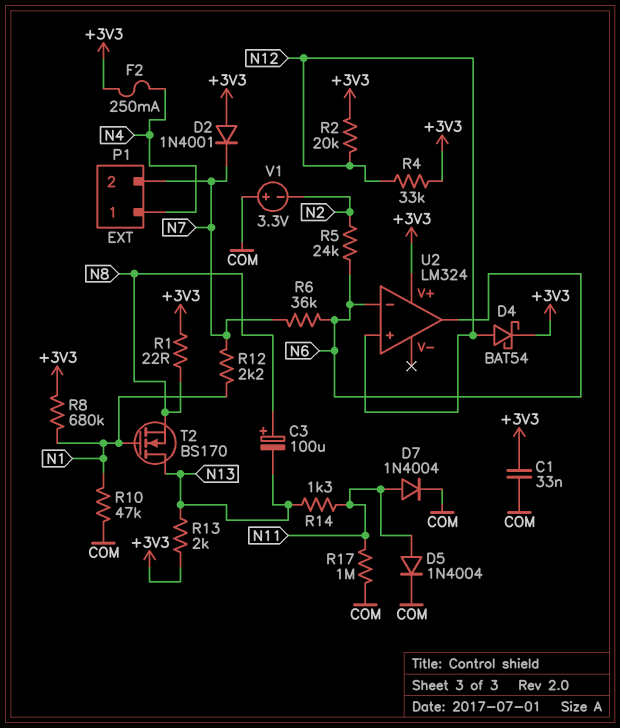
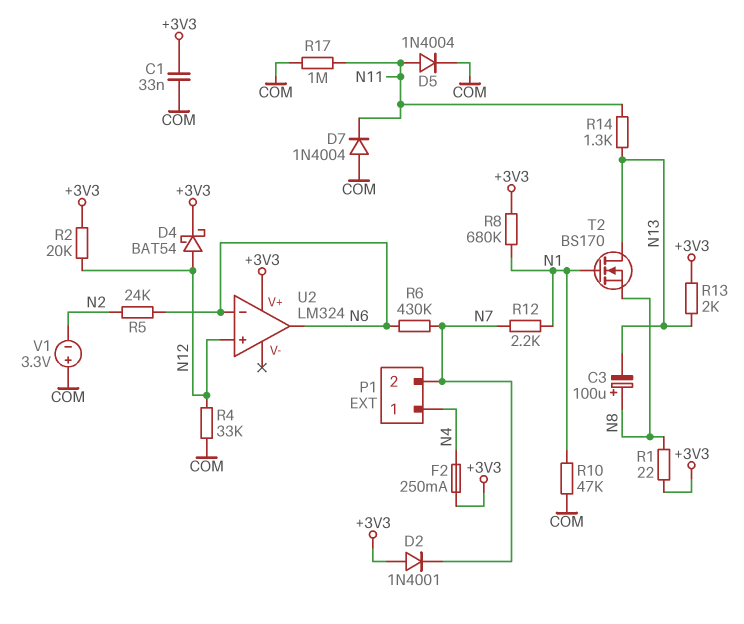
D7: diode 1N4004 (A N11, K COM) -> diode 1N4004 (A COM, K N11)
R4: 33k (+3V3, N12) -> 33k (COM, N12)
R6: 36k (N6, N7) -> 430k (N6, N7)

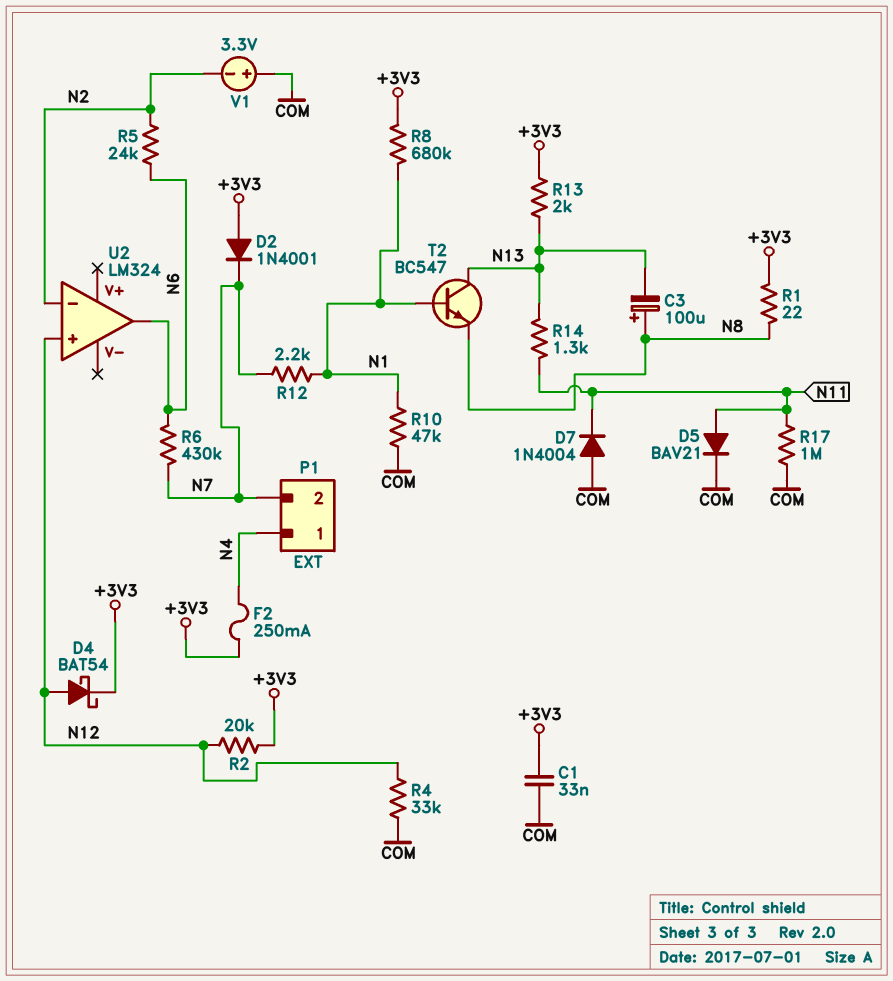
D5: diode 1N4004 (A N11, K COM) -> diode BAV21 (A N11, K COM)
T2: NMOS BS170 (G N1, D N13, S N8) -> NPN BC547 (B N1, C N13, E N8)
U2 pin V+: +3V3 -> none
U2 pin in-: N6 -> N2

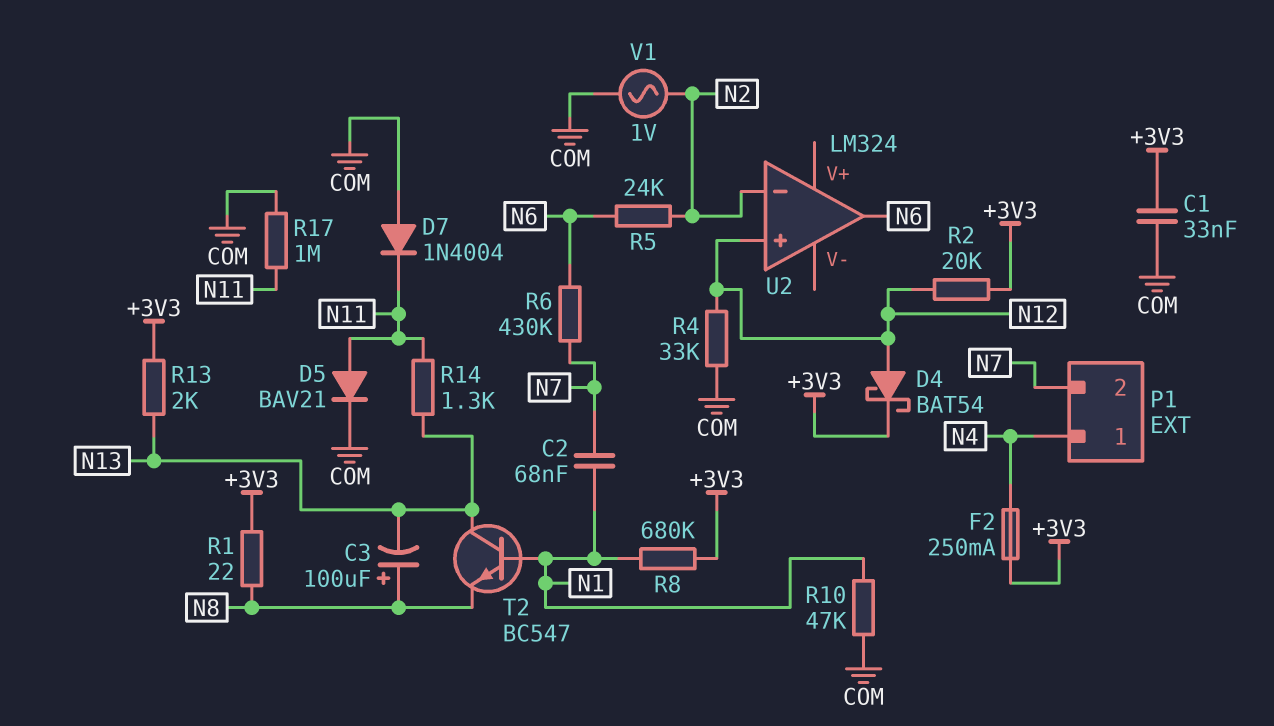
C2: none -> 68nF (N1, N7)
D2: diode 1N4001 (A +3V3, K N7) -> none
R12: 2.2k (N1, N7) -> none
V1: 3.3V (plus COM, minus N2) -> AC 1V (COM, N2)

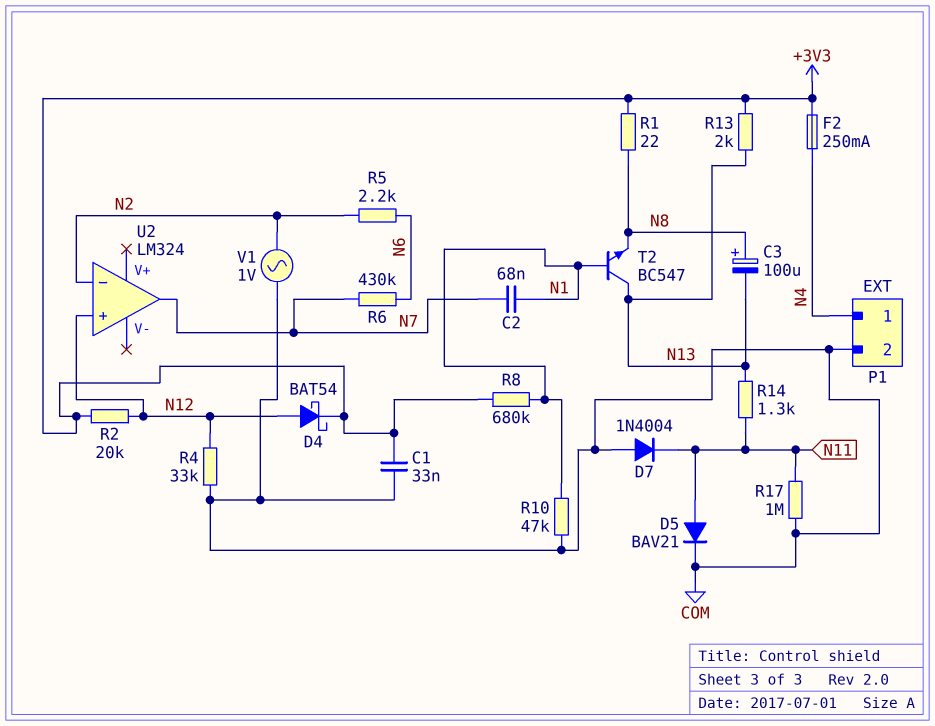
P1 pin 2: N7 -> COM
R5: 24k (N2, N6) -> 2.2k (N2, N6)
U2 pin out: N6 -> N7

